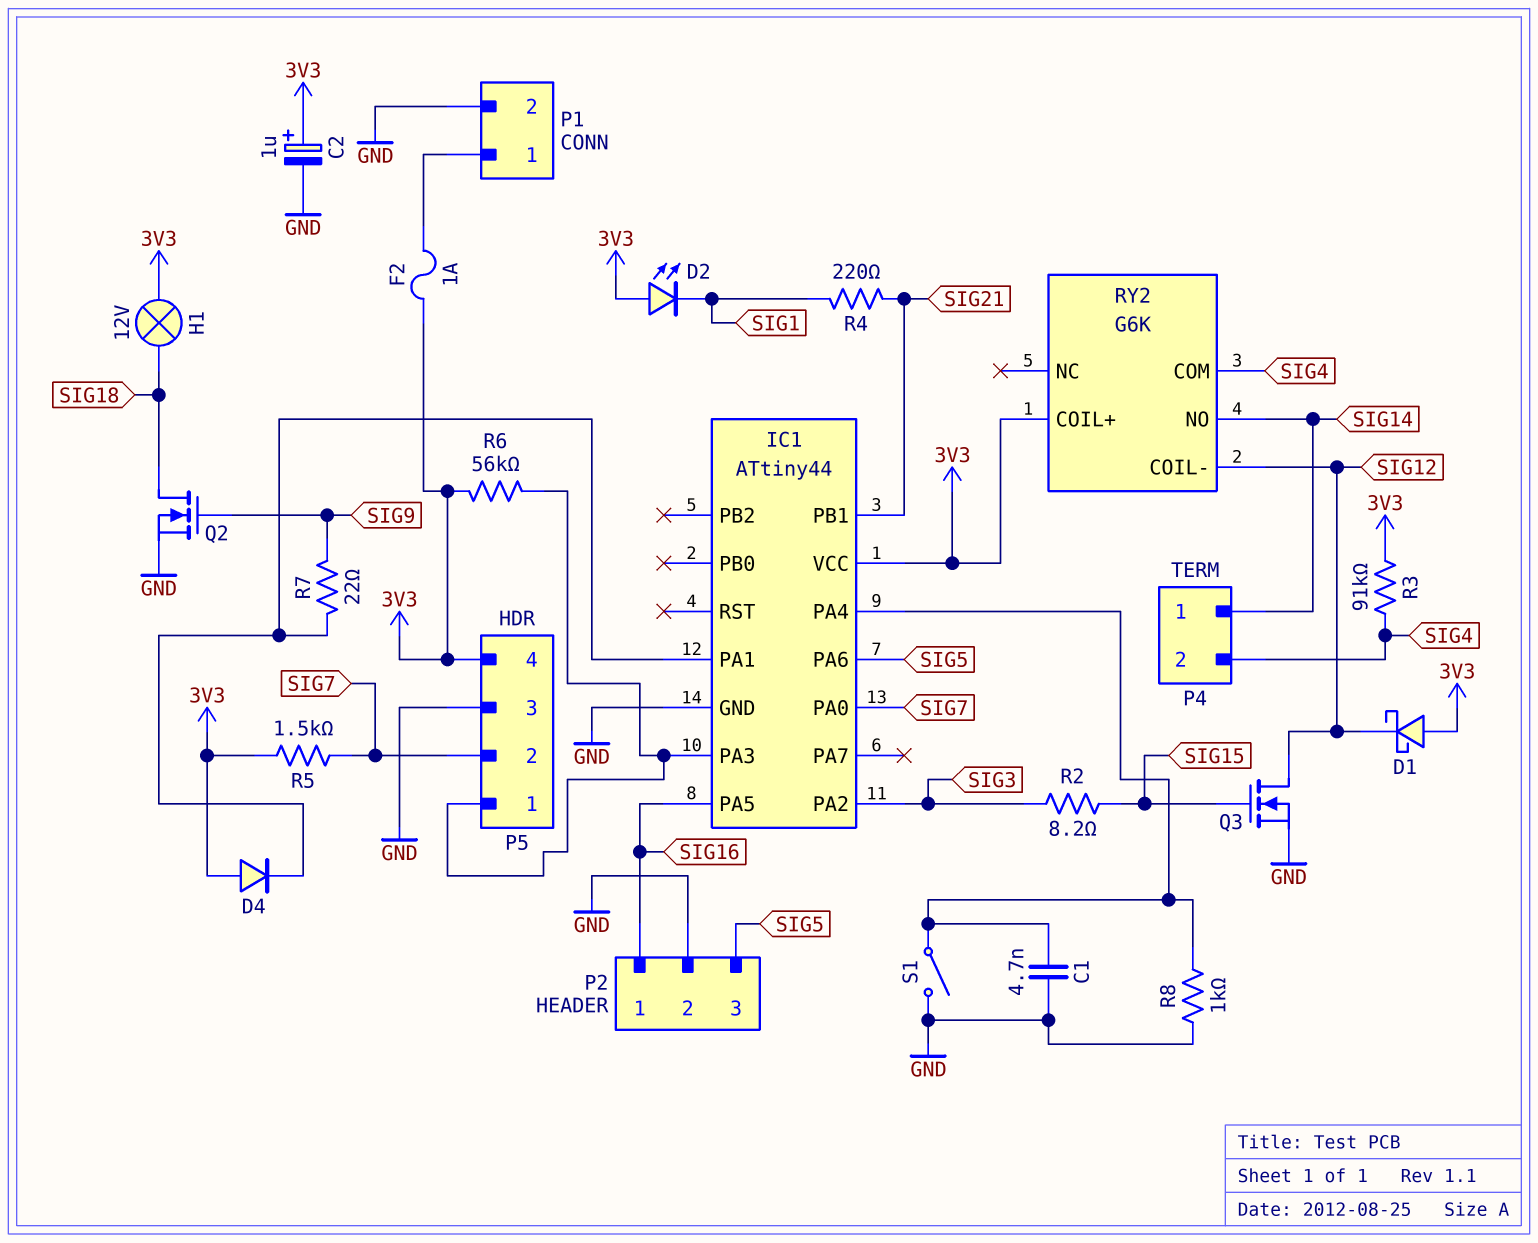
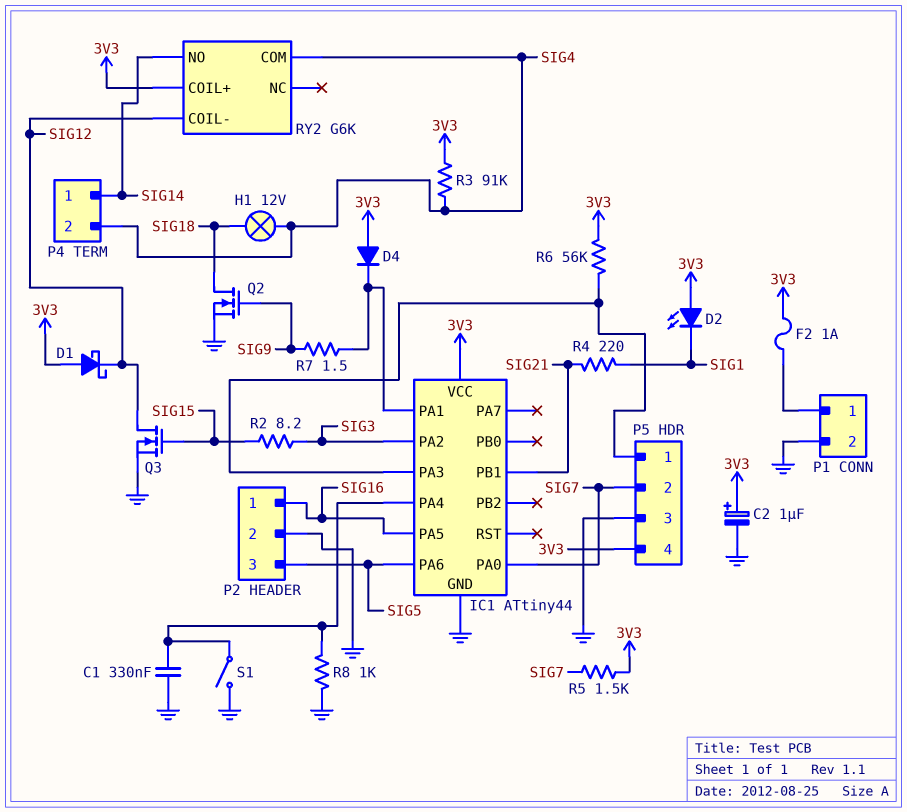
C1: 4.7nF (GND, IC1/PA4) -> 330nF (GND, IC1/PA4)
H1: lamp 12V (3V3, SIG18) -> lamp 12V (SIG4, SIG18)
R7: 22 (IC1/PA1, SIG9) -> 1.5 (IC1/PA1, SIG9)

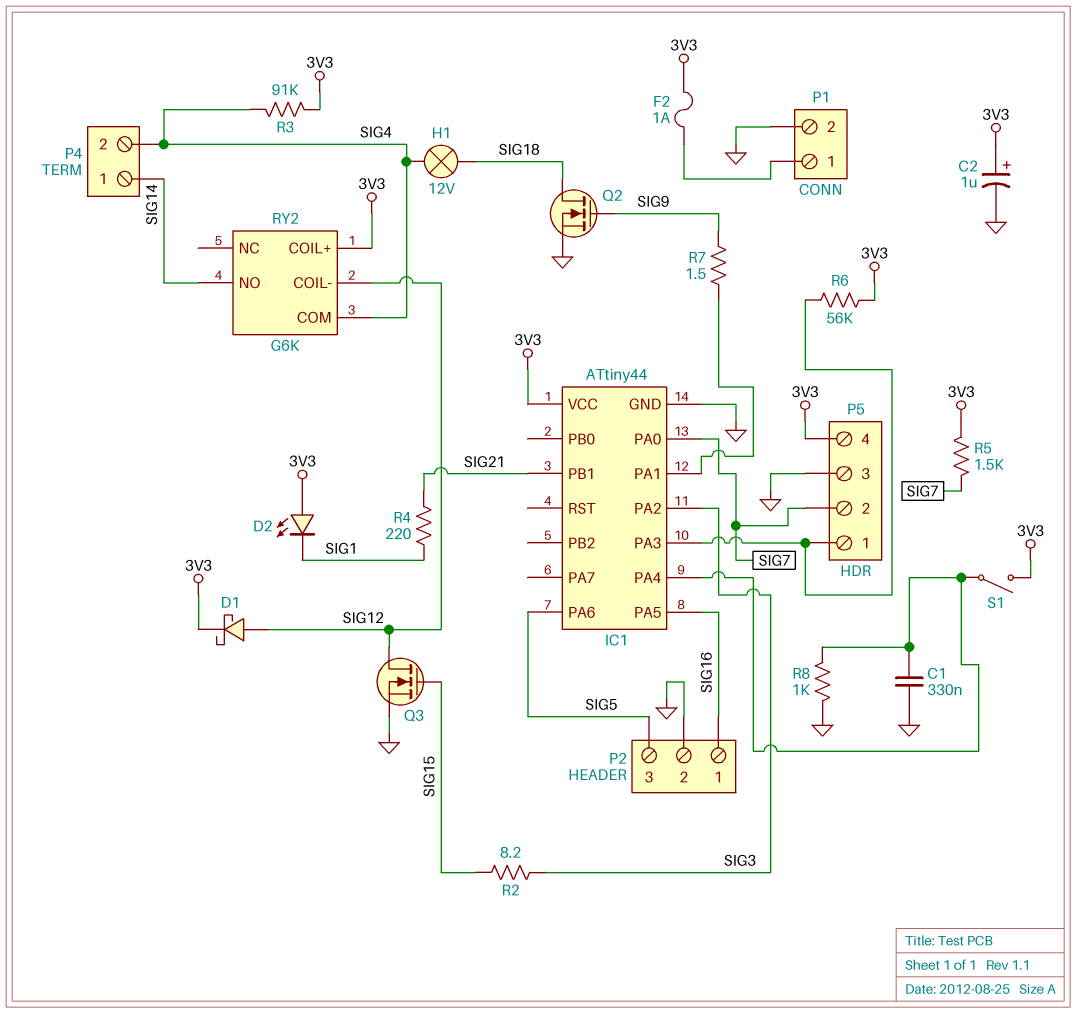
D1: schottky (A 3V3, K SIG12) -> schottky (A SIG12, K 3V3)
D4: diode (A 3V3, K IC1/PA1) -> none
S1: switch (GND, IC1/PA4) -> switch (3V3, IC1/PA4)

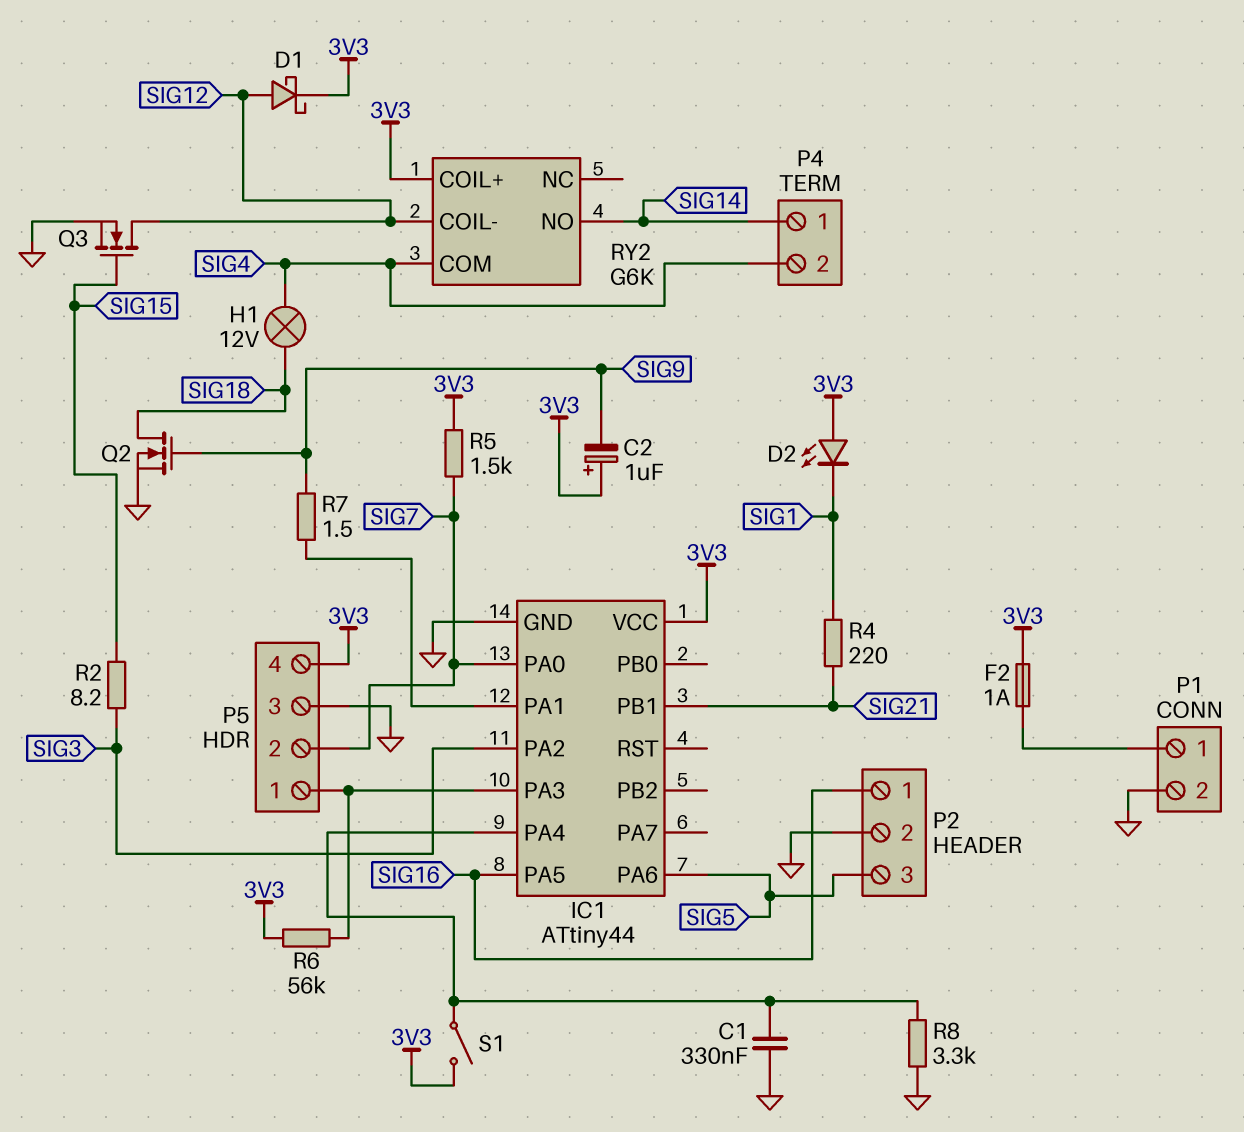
C2: 1uF (plus 3V3, minus GND) -> 1uF (plus 3V3, minus SIG9)
R3: 91k (3V3, SIG4) -> none
R8: 1k (GND, IC1/PA4) -> 3.3k (GND, IC1/PA4)

